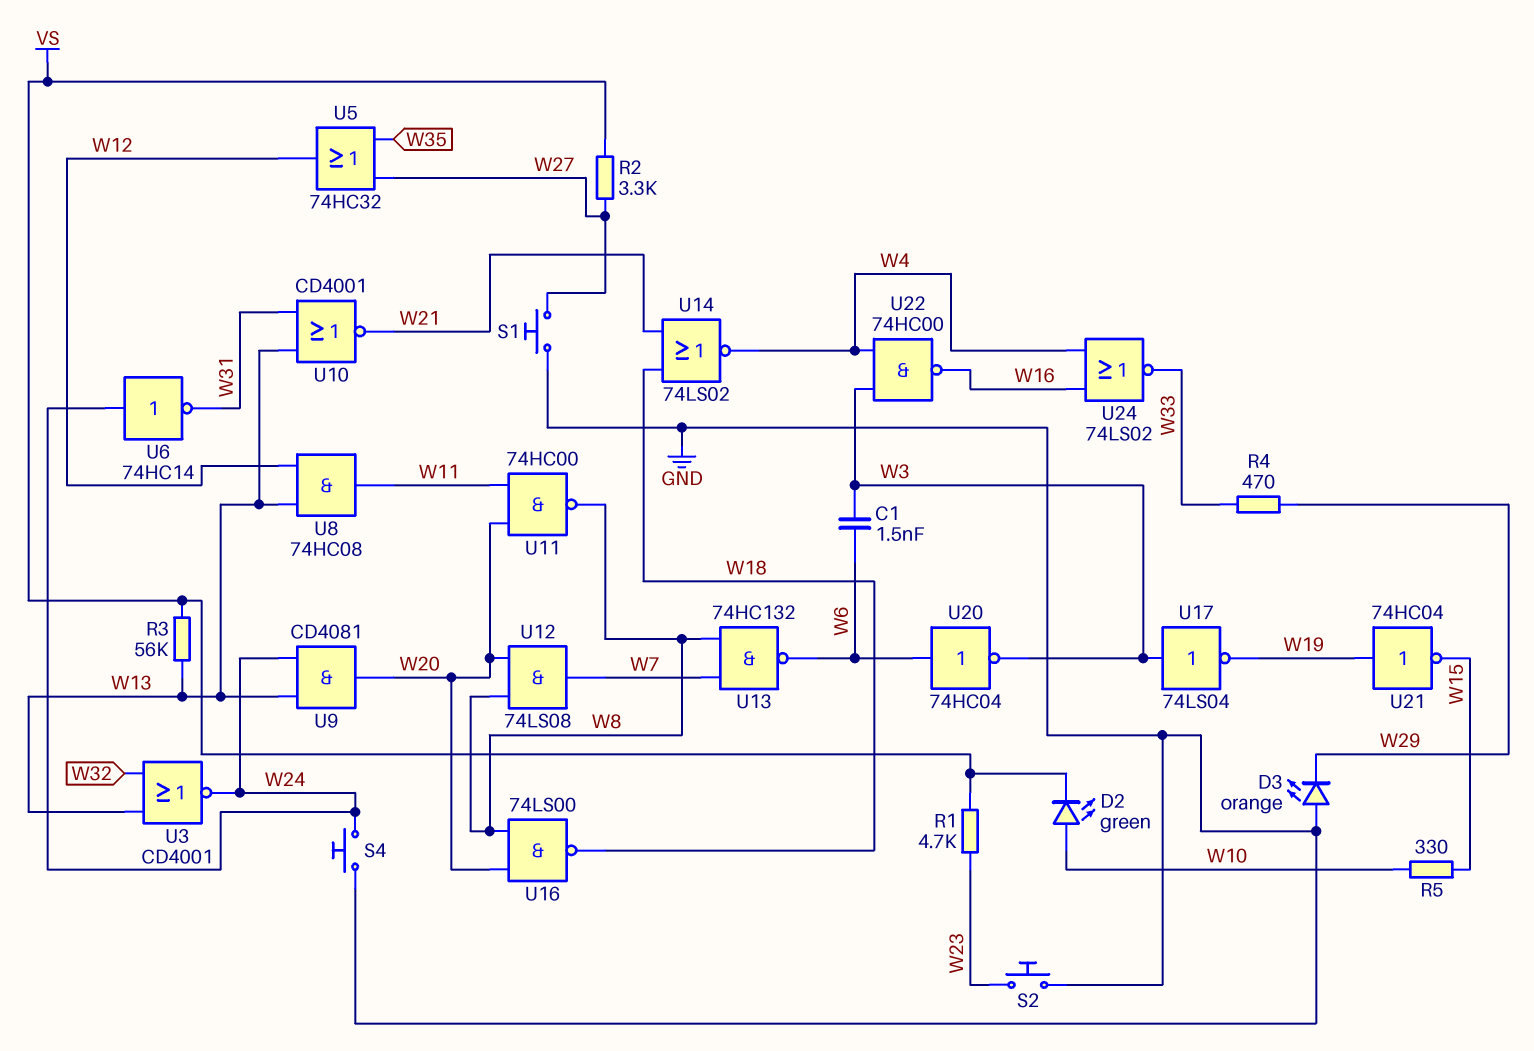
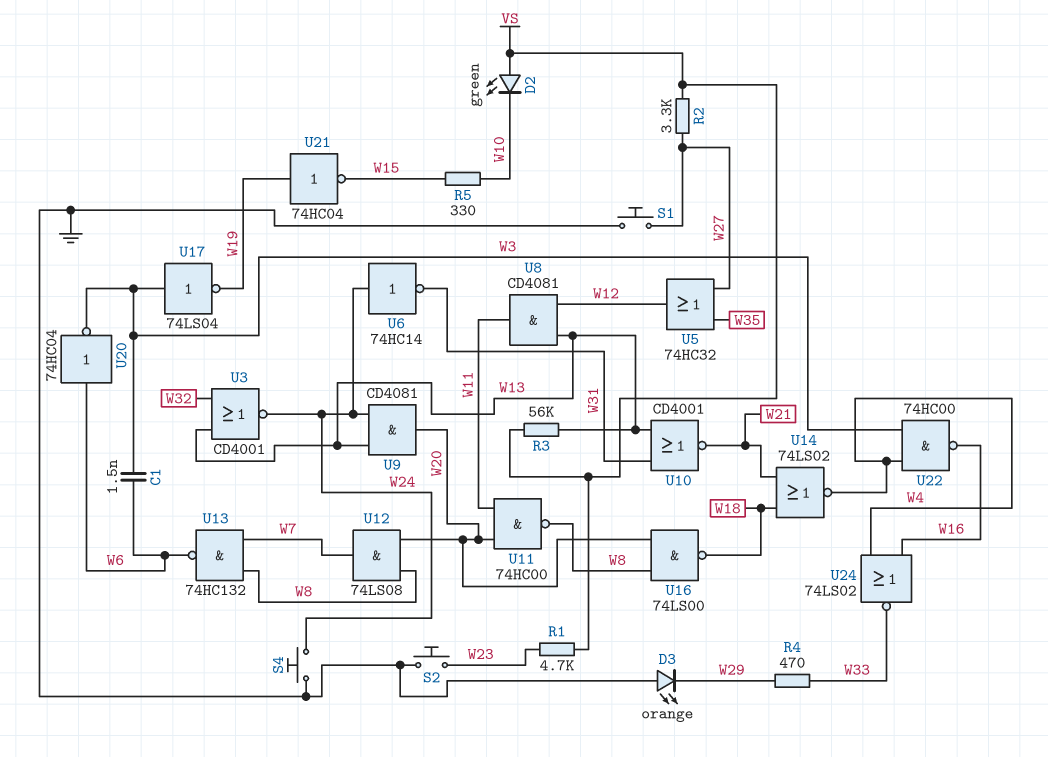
D2: LED green (A W10, K VS) -> LED green (A VS, K W10)
U8: AND 74HC08 (in W12, in W13, out W11) -> AND CD4081 (in W12, in W13, out W11)

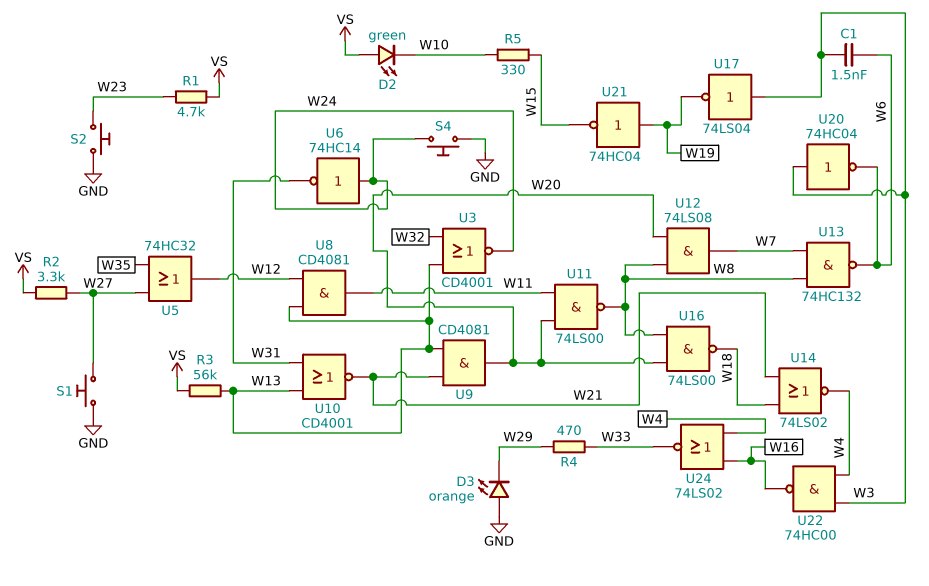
U9: AND CD4081 (in W13, in W24, out W20) -> AND CD4081 (in W13, in W21, out W20)
U11: NAND 74HC00 (in W11, in W20, out W8) -> NAND 74LS00 (in W11, in W20, out W8)
U20: NOT 74HC04 (in W6, out W3) -> NOT 74HC04 (in W3, out W6)

